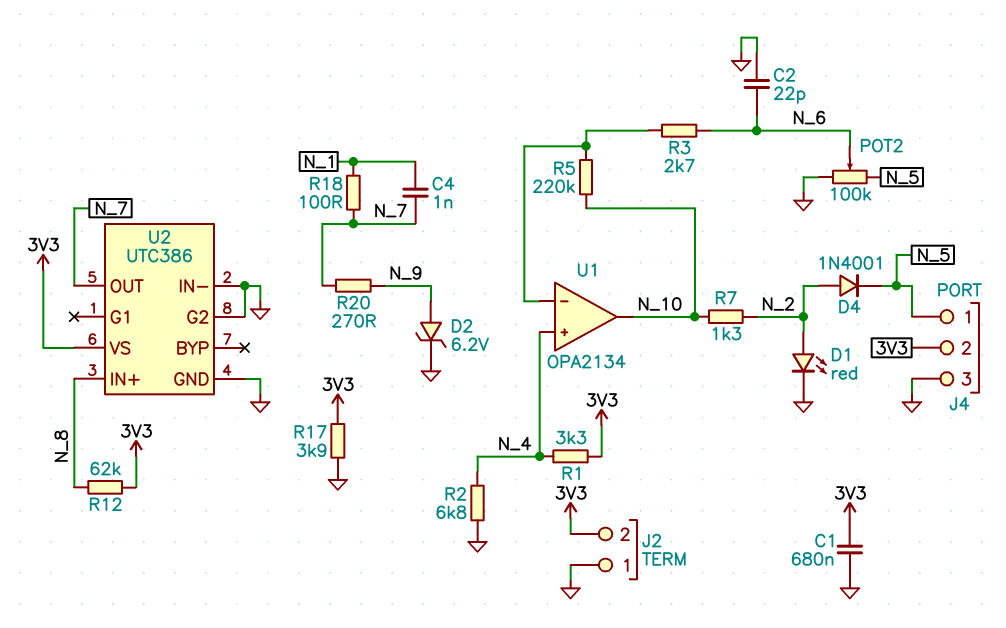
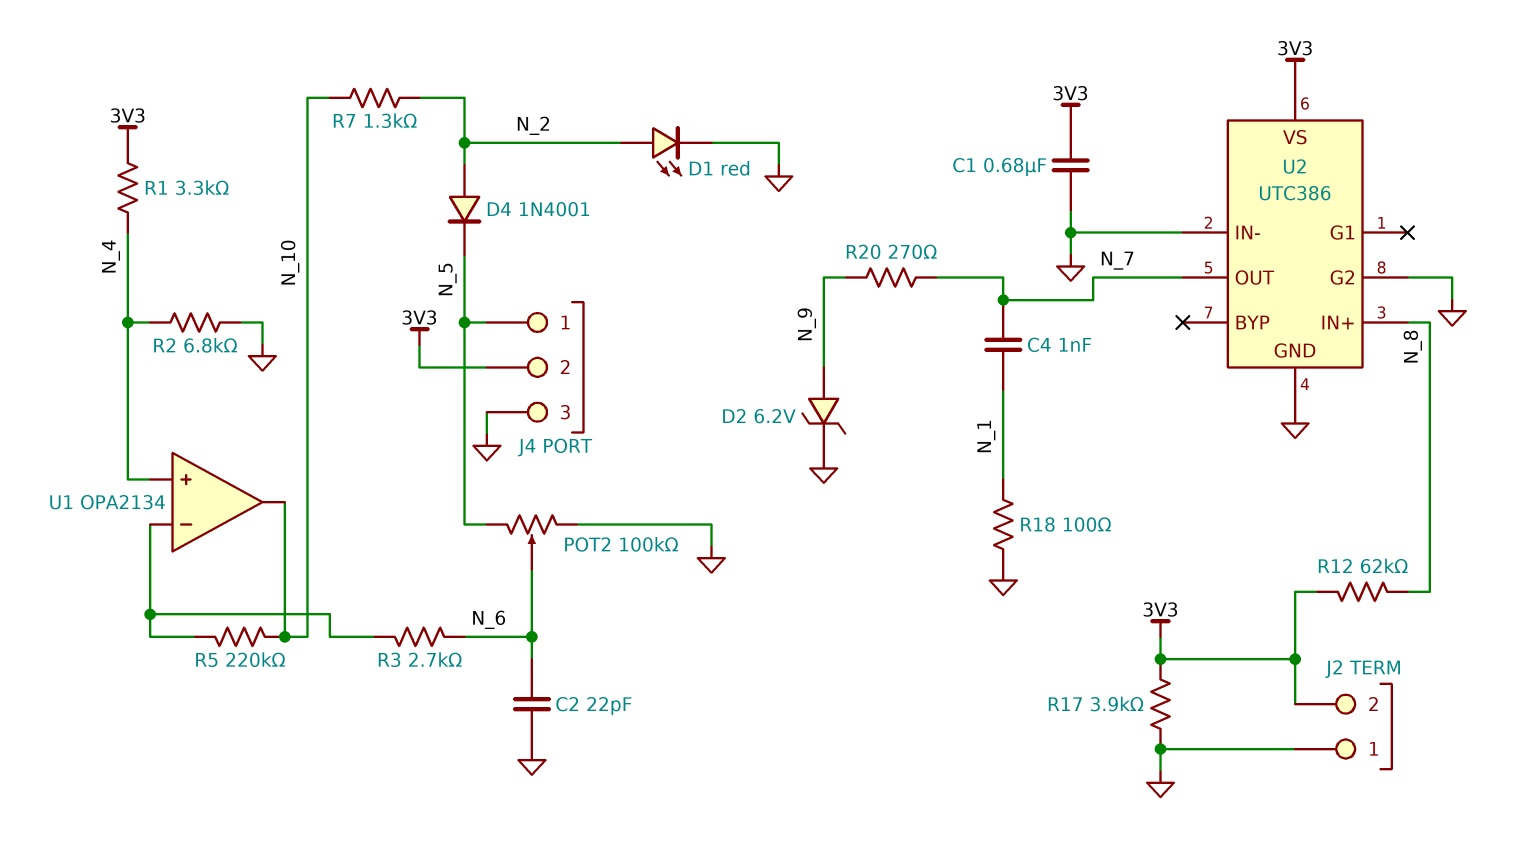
R18: 100 (N_1, N_7) -> 100 (GND, N_1)

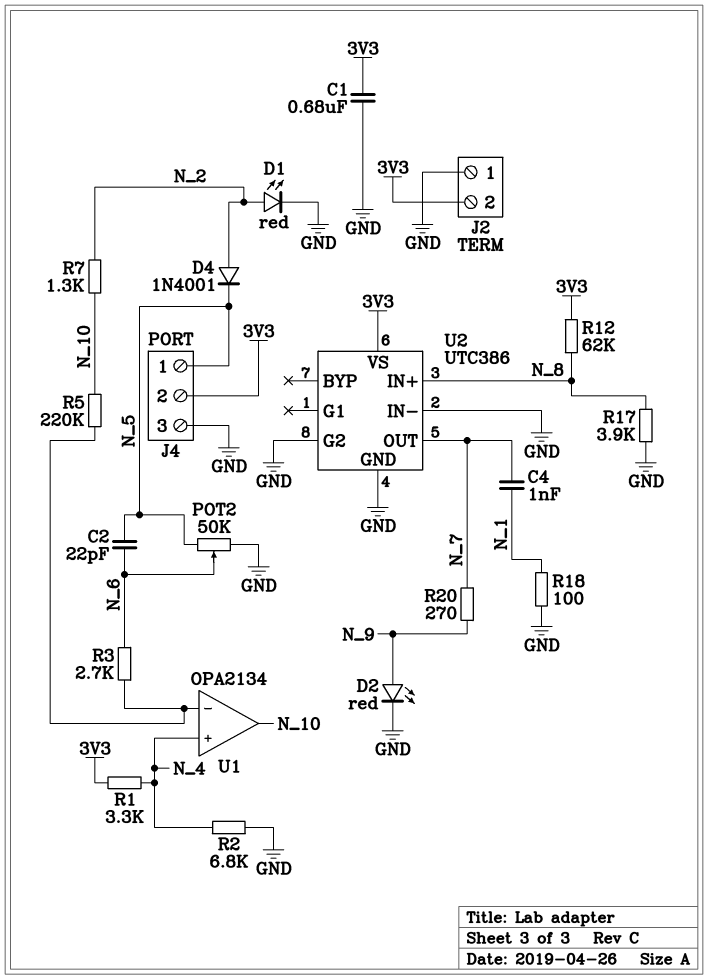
C2: 22pF (GND, N_6) -> 22pF (N_5, N_6)
D2: zener 6.2V (A N_9, K GND) -> LED red (A N_9, K GND)
POT2: 100k (GND, N_5, wiper N_6) -> 50k (GND, N_5, wiper N_6)
R17: 3.9k (3V3, GND) -> 3.9k (GND, N_8)

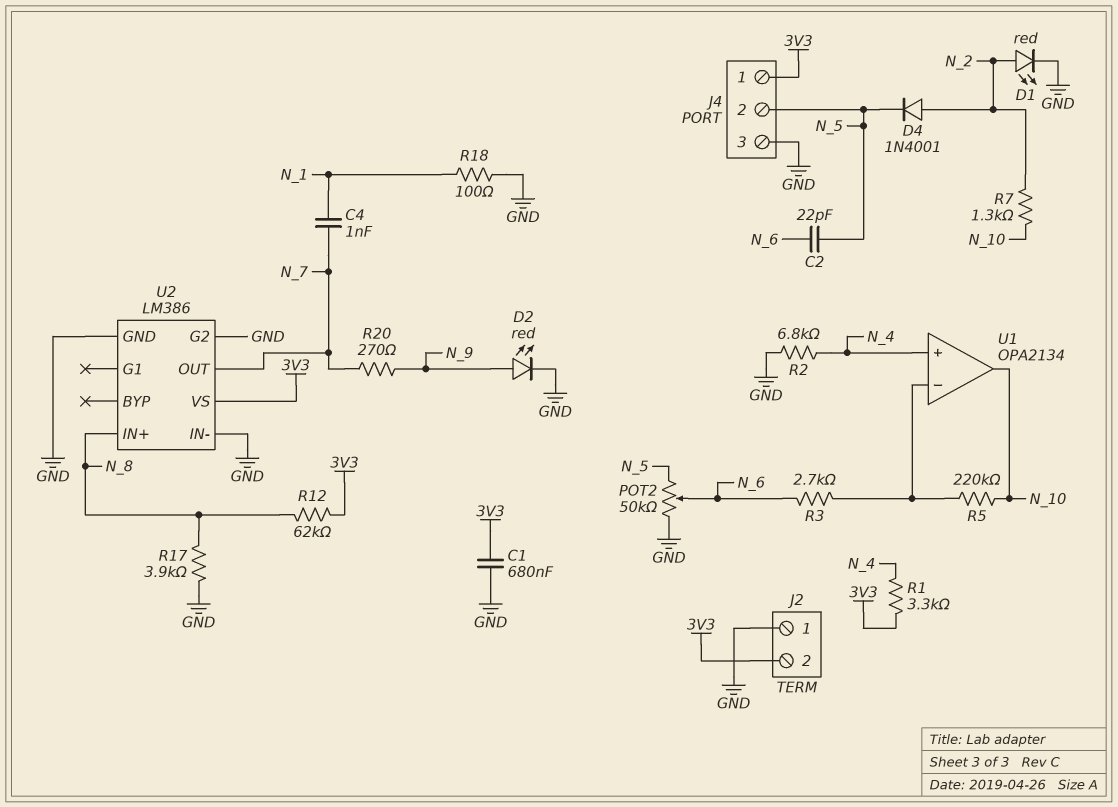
J4 pin 1: N_5 -> 3V3
J4 pin 2: 3V3 -> N_5
U2: UTC386 -> LM386

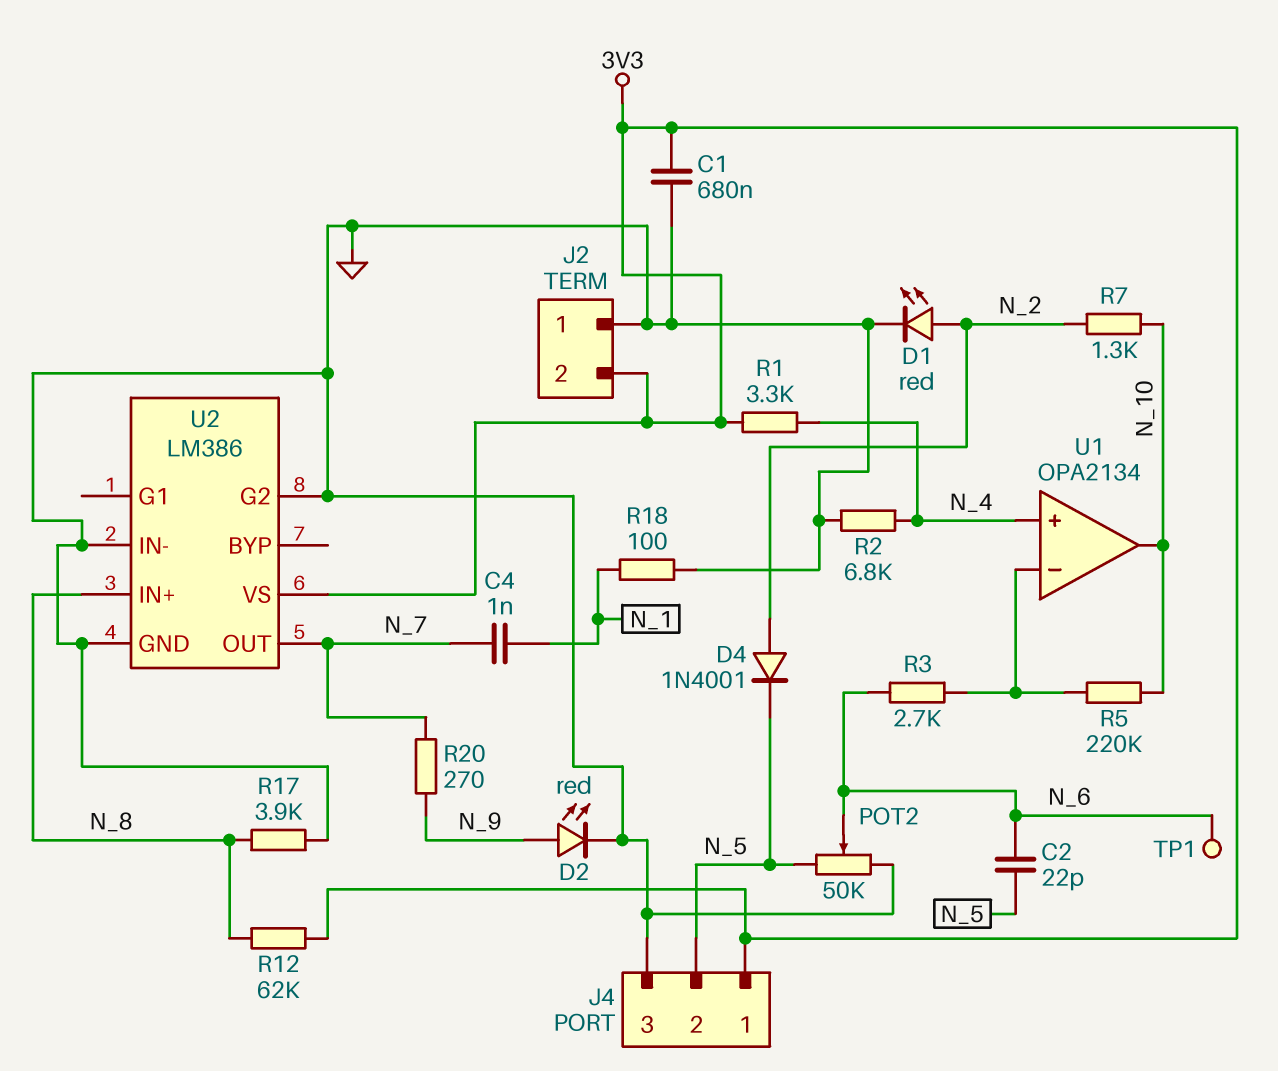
TP1: none -> test point (N_6)

